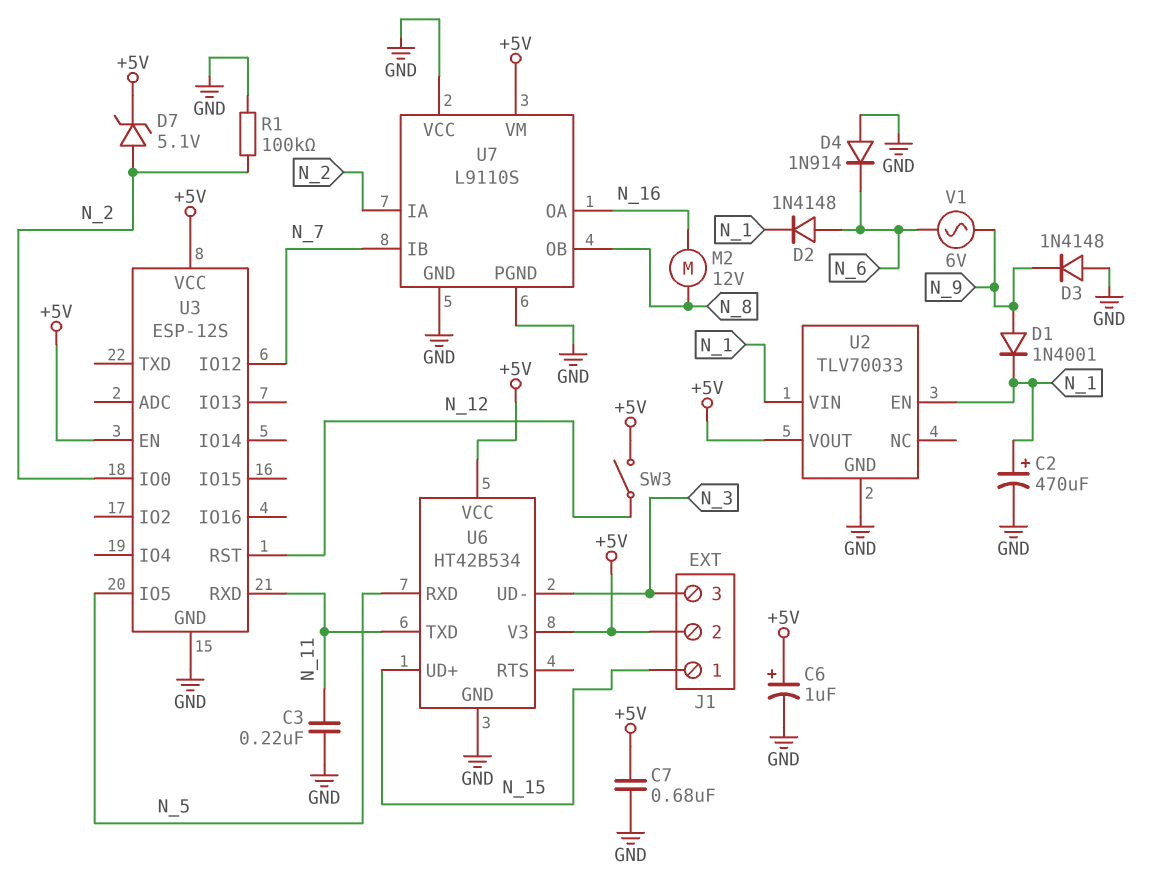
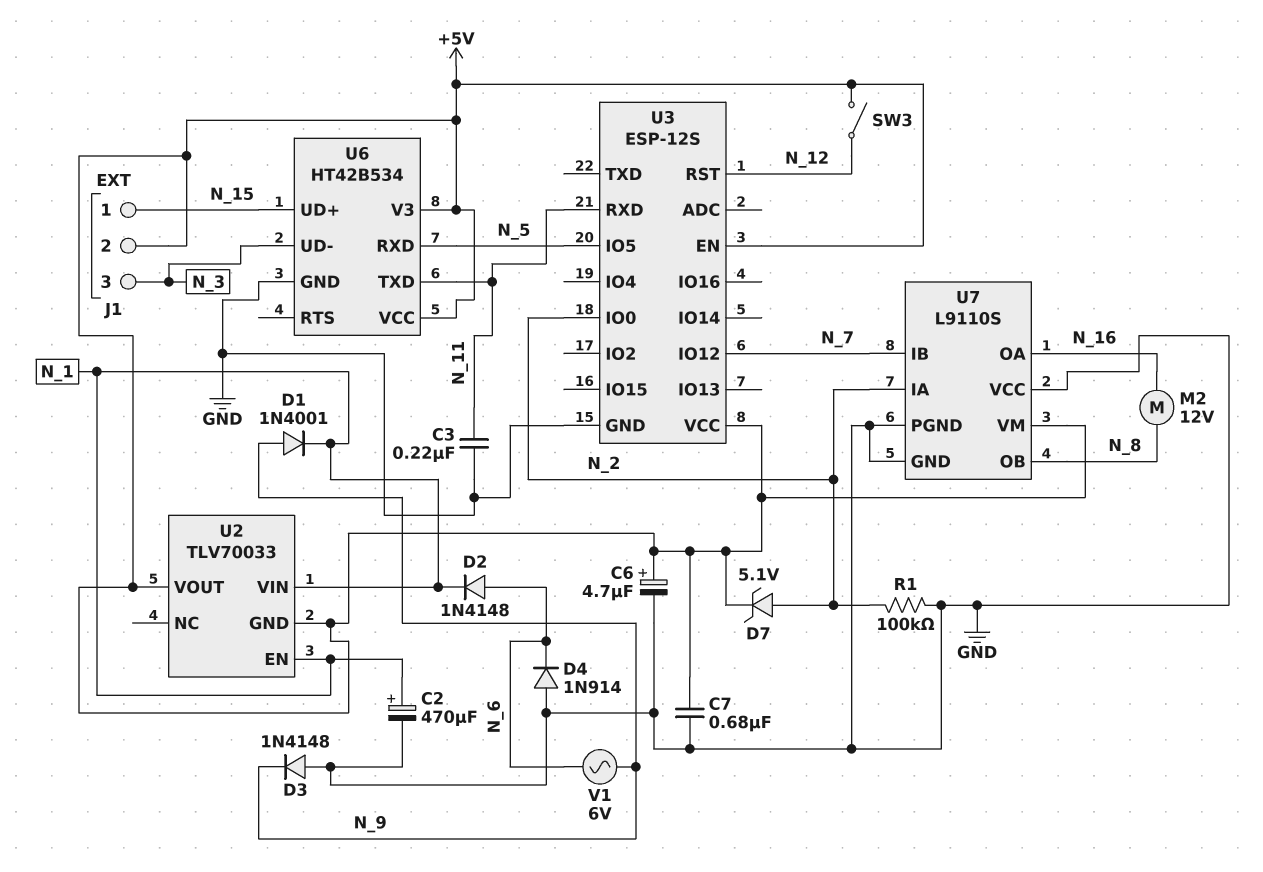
C6: 1uF (plus +5V, minus GND) -> 4.7uF (plus +5V, minus GND)
U2 pin GND: GND -> +5V

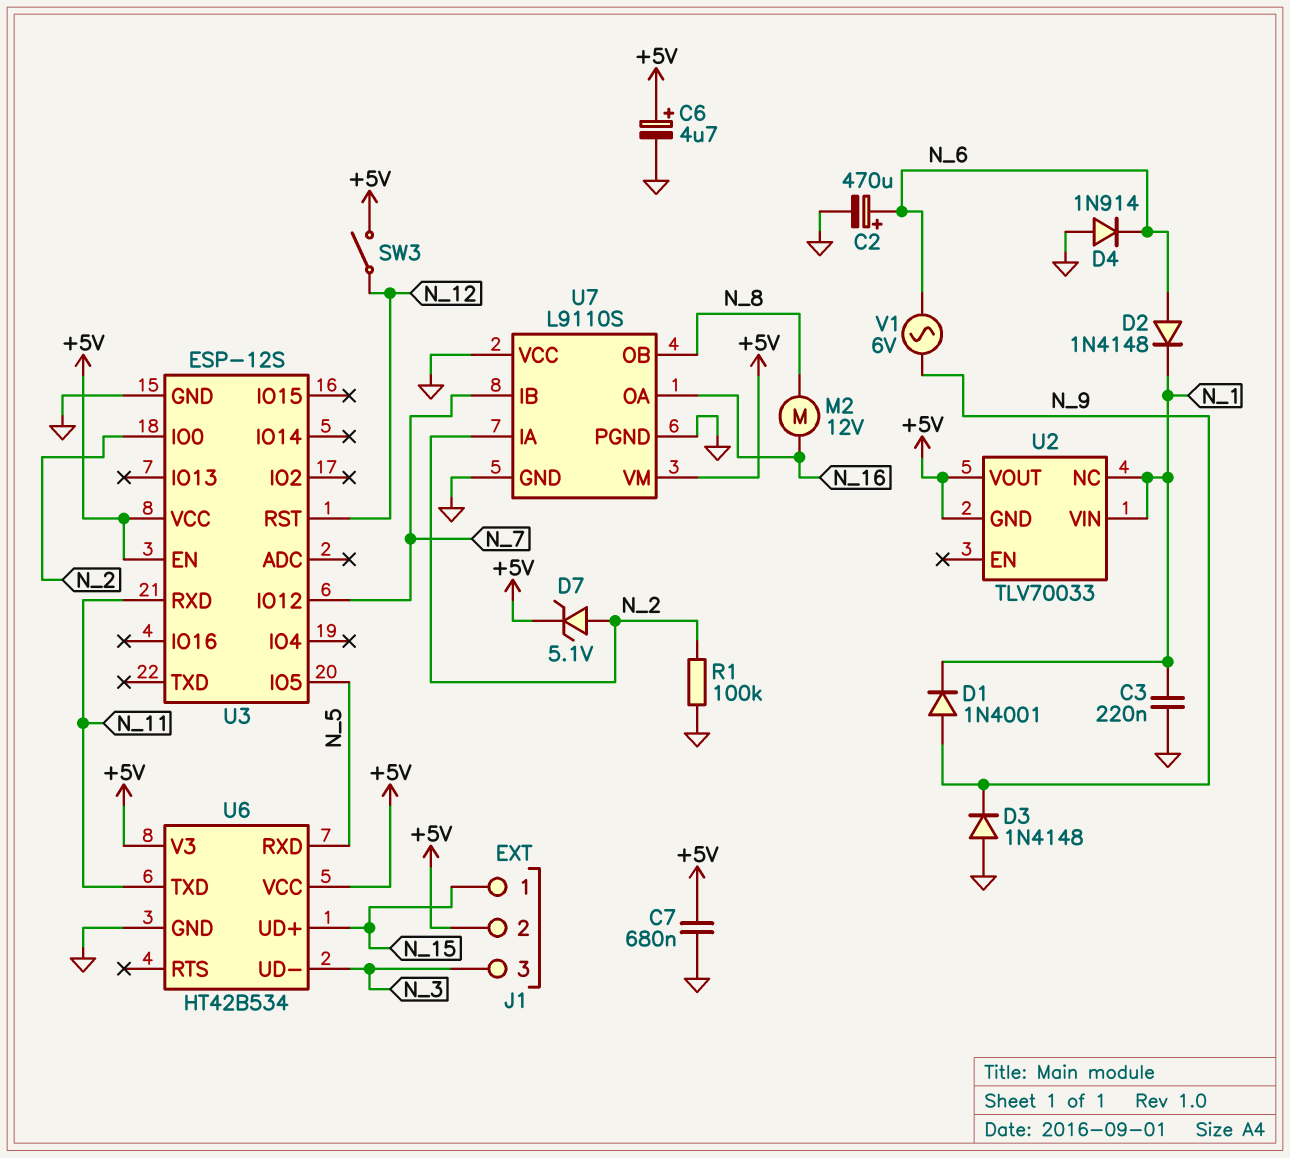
C2: 470uF (plus N_1, minus GND) -> 470uF (plus N_6, minus GND)
C3: 220nF (GND, N_11) -> 220nF (GND, N_1)
U2 pin EN: N_1 -> none
U2 pin NC: none -> N_1

